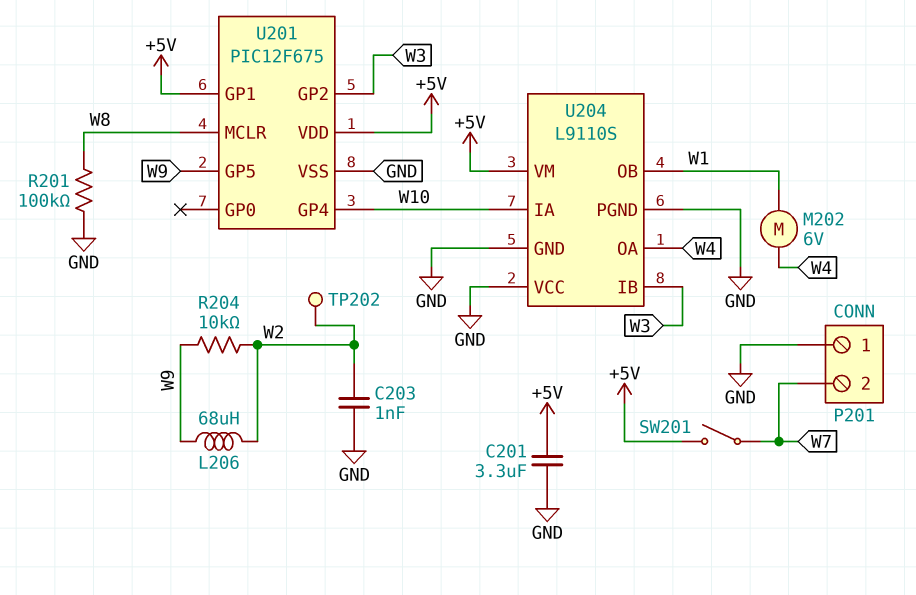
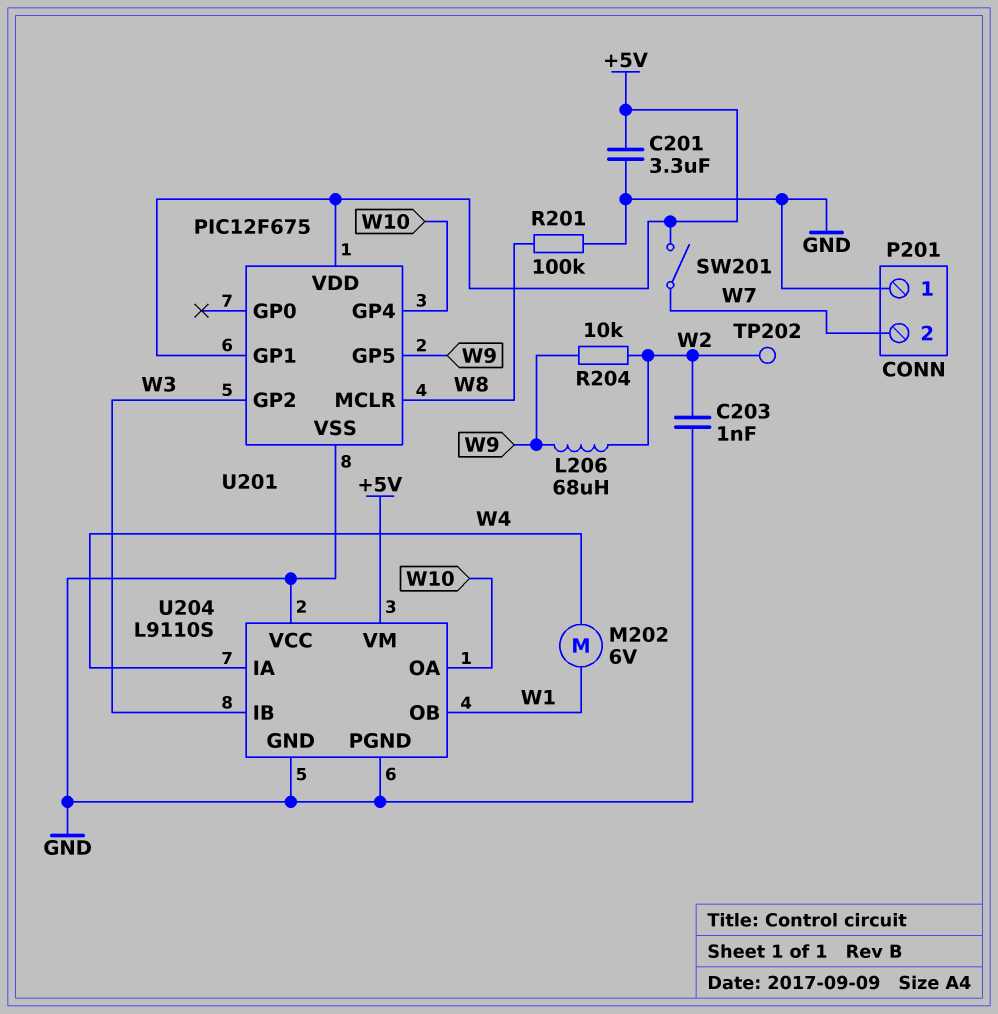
U204 pin IA: W10 -> W4
U204 pin OA: W4 -> W10

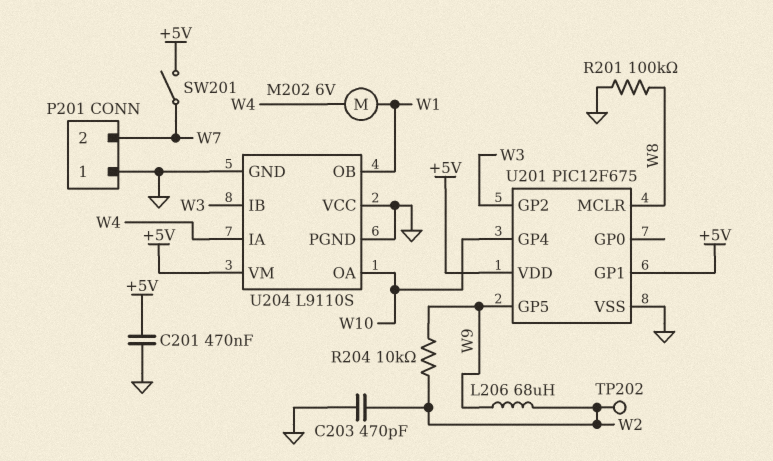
C201: 3.3uF (+5V, GND) -> 470nF (+5V, GND)
C203: 1nF (GND, W2) -> 470pF (GND, W2)

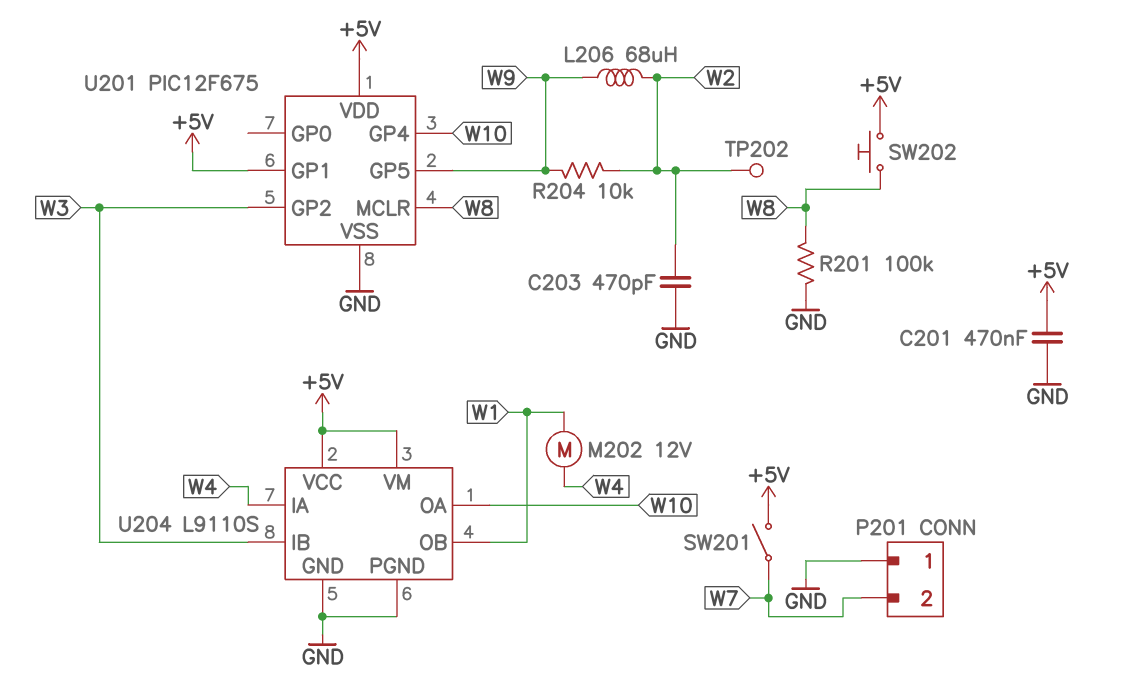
M202: motor 6V (W1, W4) -> motor 12V (W1, W4)
SW202: none -> button (+5V, W8)
U204 pin VCC: GND -> +5V

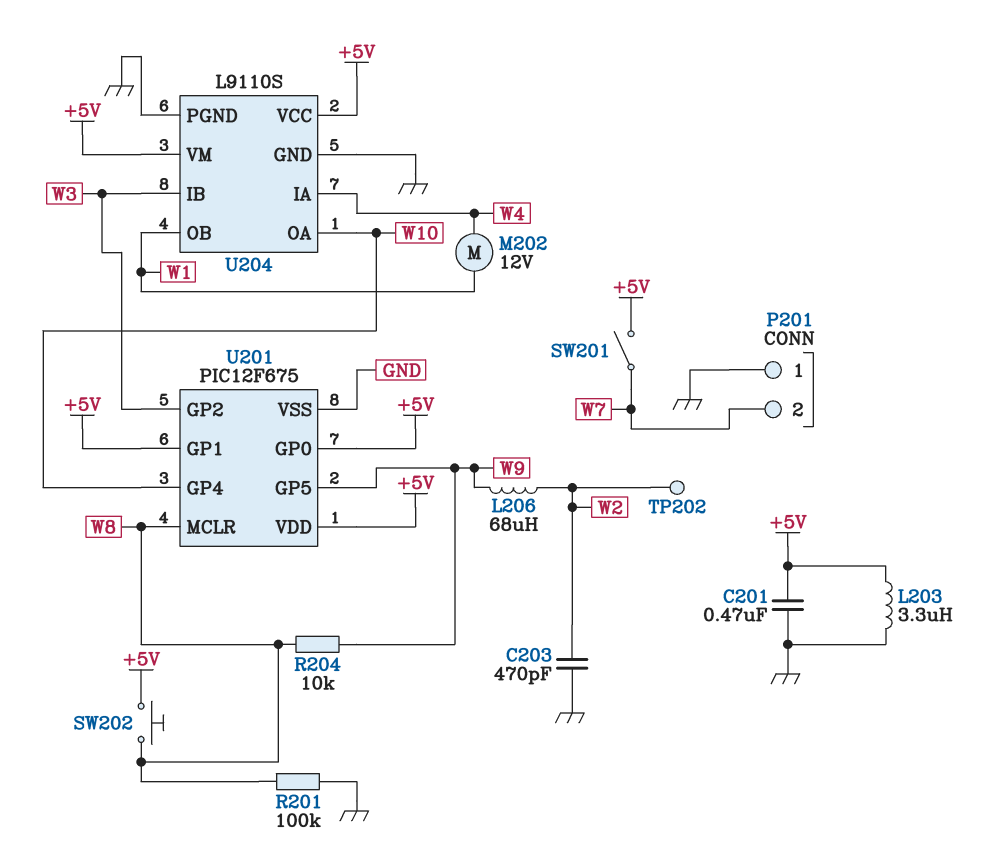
L203: none -> 3.3uH (+5V, GND)
R204: 10k (W2, W9) -> 10k (W8, W9)
U201 pin GP0: none -> +5V

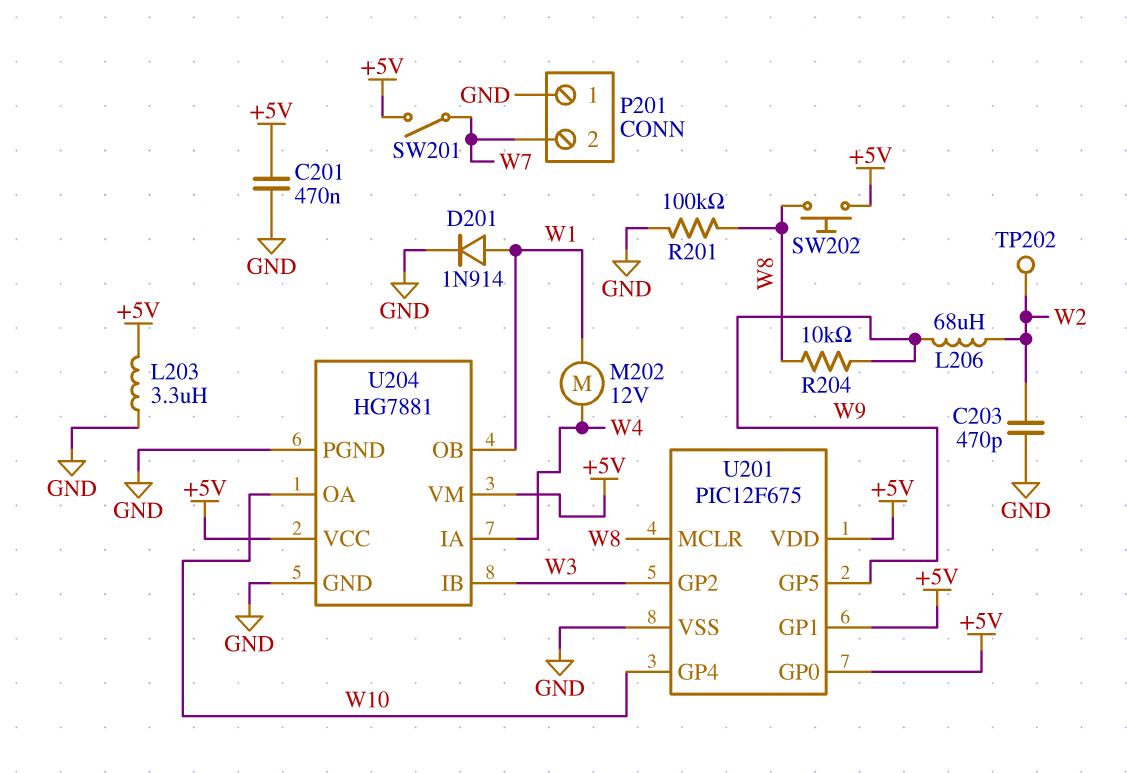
D201: none -> diode 1N914 (A W1, K GND)
U204: L9110S -> HG7881

